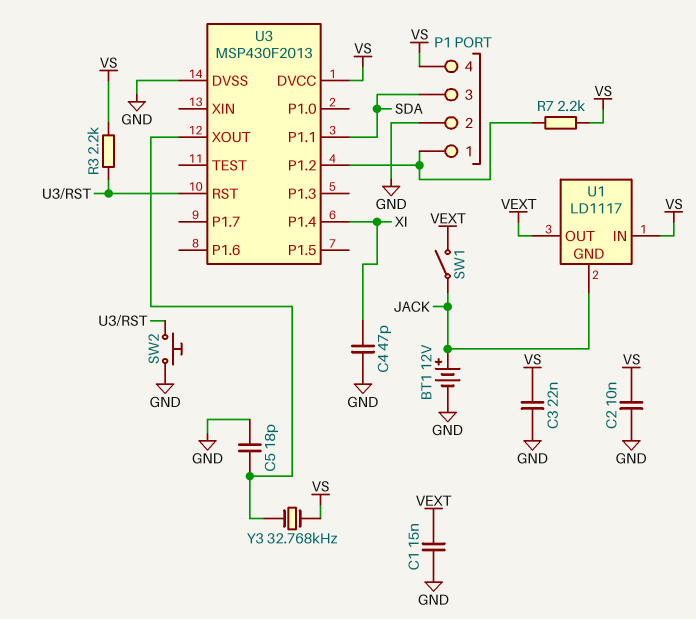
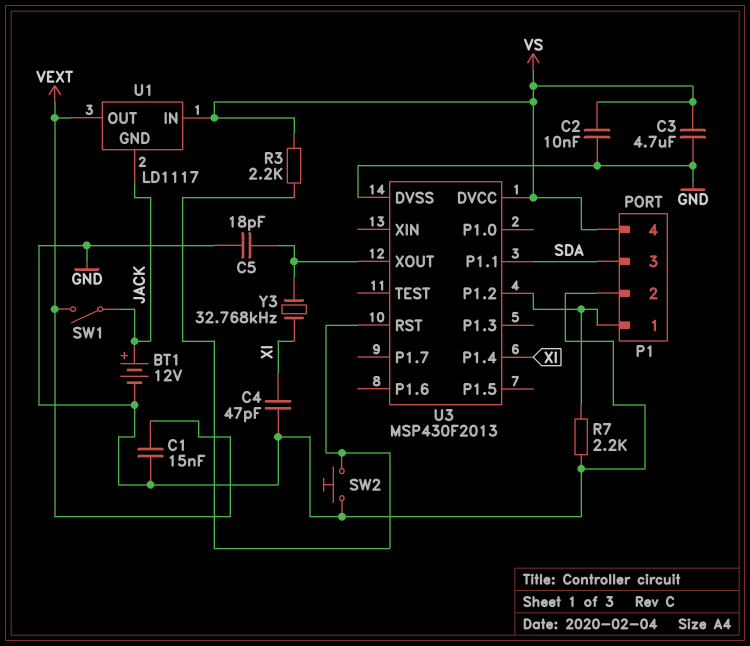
C3: 22nF (GND, VS) -> 4.7uF (GND, VS)
R7: 2.2k (P1/1, VS) -> 2.2k (GND, P1/1)
Y3: 32.768kHz (U3/XOUT, VS) -> 32.768kHz (U3/XOUT, XI)

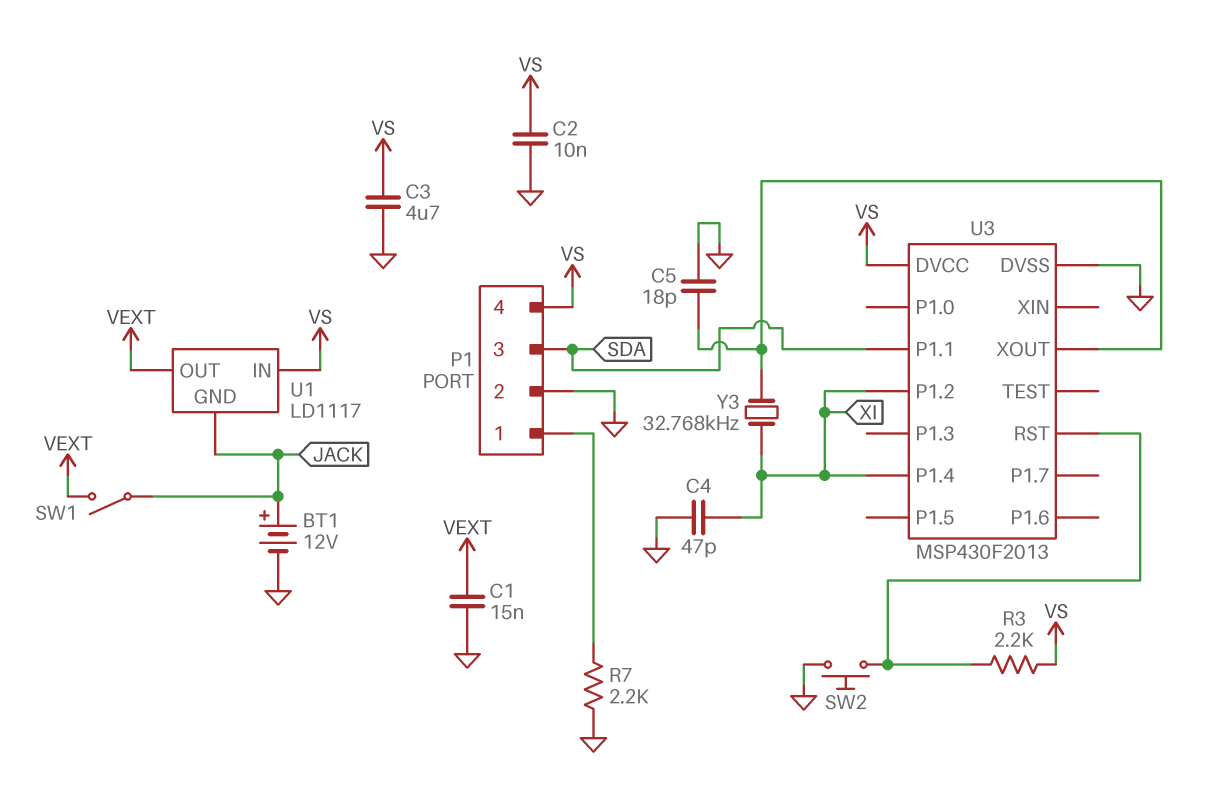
U3 pin P1.2: P1/1 -> XI

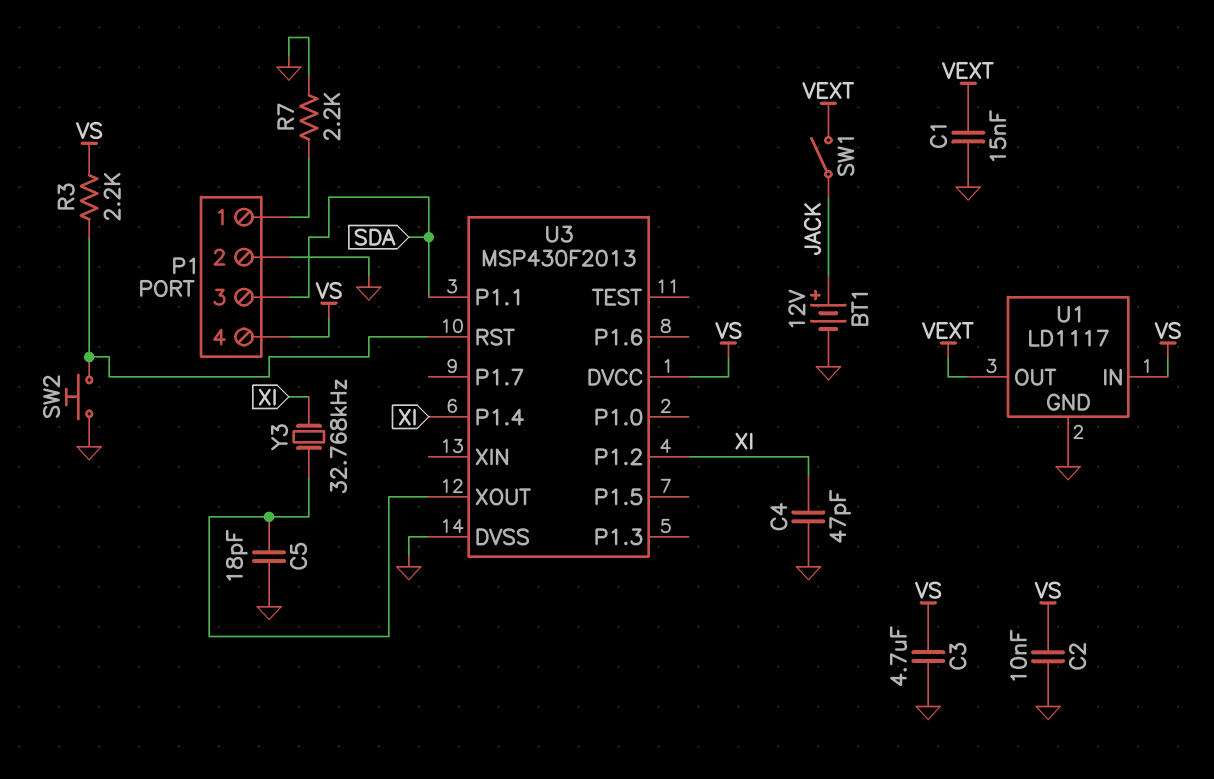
U1 pin GND: JACK -> GND

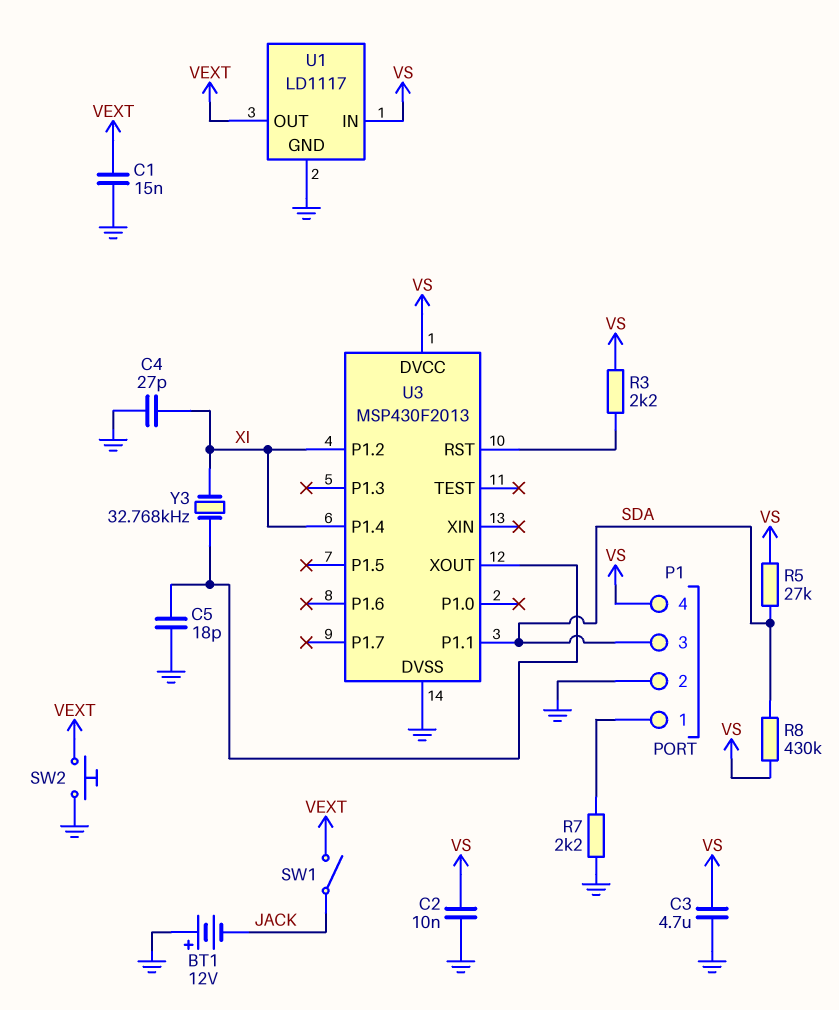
BT1: 12V (plus JACK, minus GND) -> 12V (plus GND, minus JACK)
C4: 47pF (GND, XI) -> 27pF (GND, XI)
R5: none -> 27k (SDA, VS)
R8: none -> 430k (SDA, VS)
SW2: button (GND, U3/RST) -> button (GND, VEXT)

